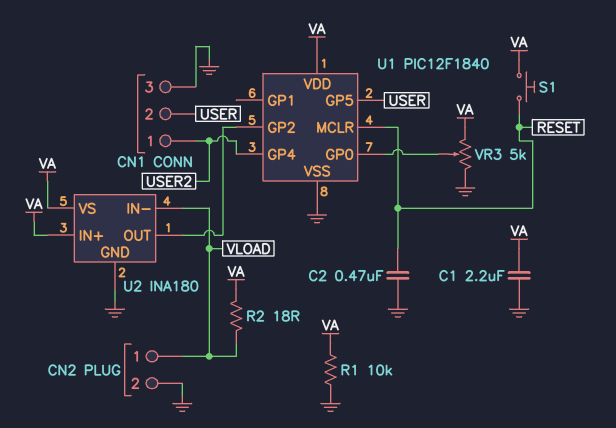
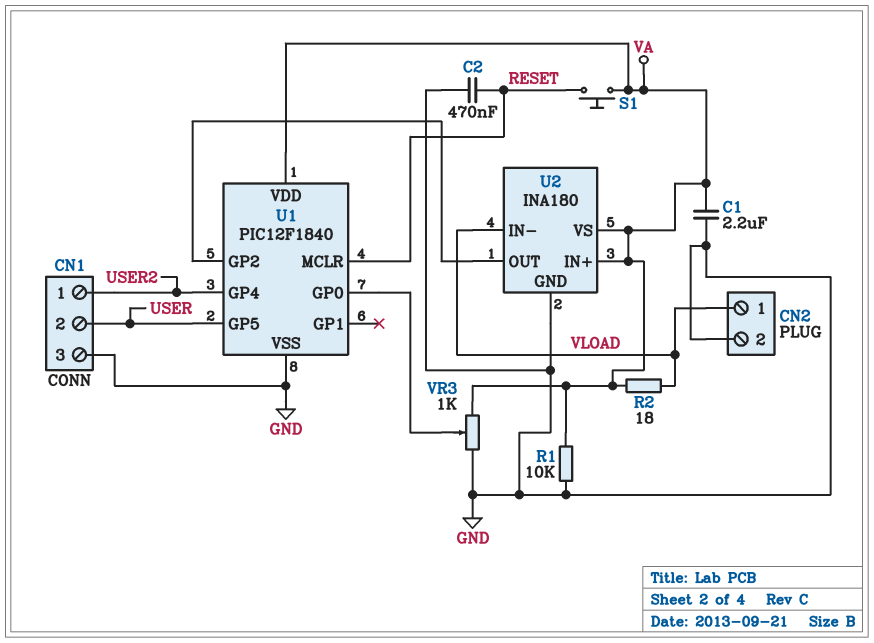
VR3: 5k (GND, VA, wiper U1/GP0) -> 1k (GND, VA, wiper U1/GP0)

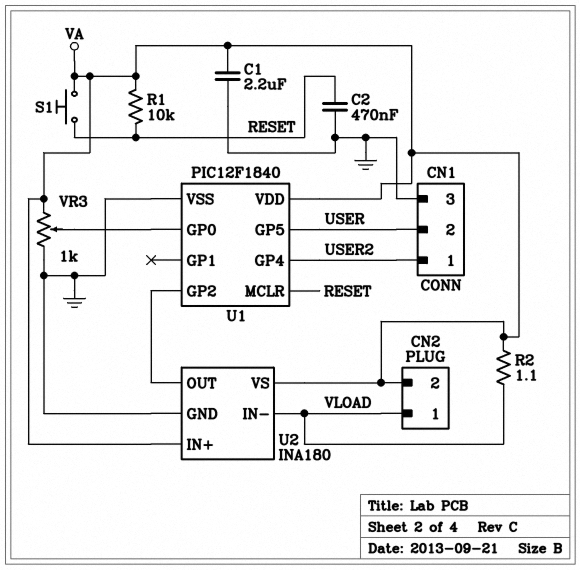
CN2 pin 2: GND -> VA
R1: 10k (GND, VA) -> 10k (RESET, VA)
R2: 18 (VA, VLOAD) -> 1.1 (VA, VLOAD)

